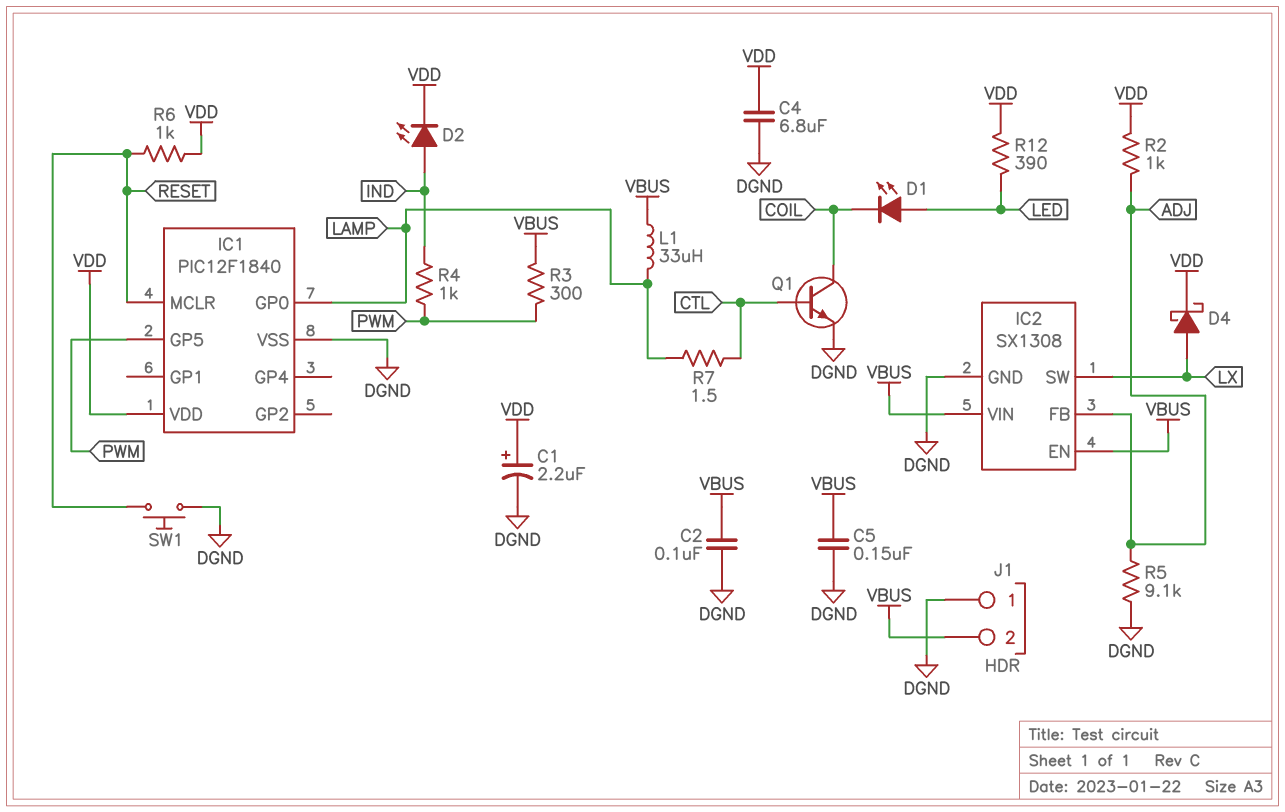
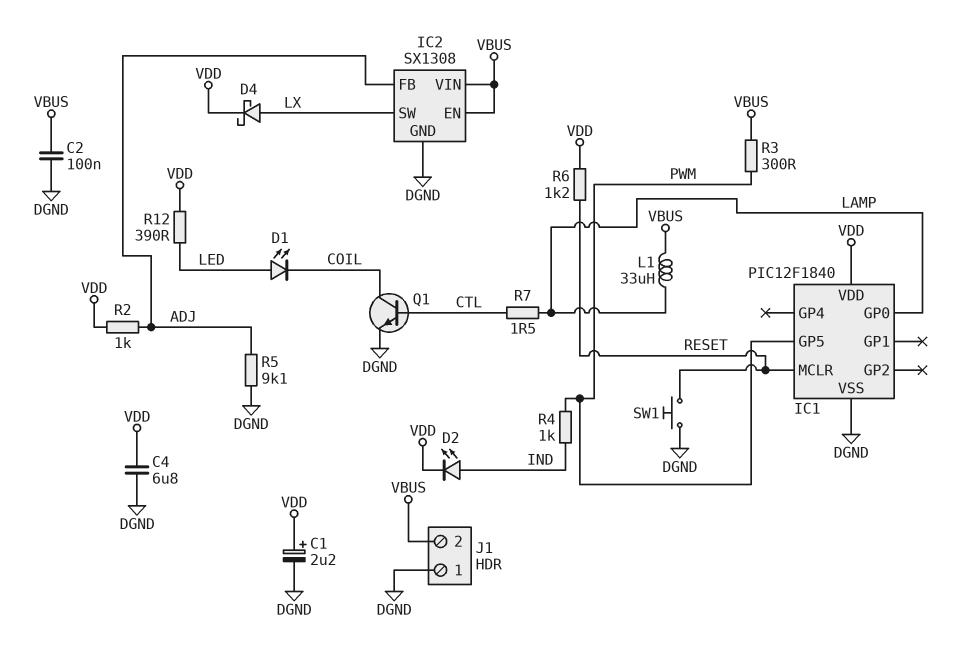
C5: 150nF (DGND, VBUS) -> none
R6: 1k (RESET, VDD) -> 1.2k (RESET, VDD)

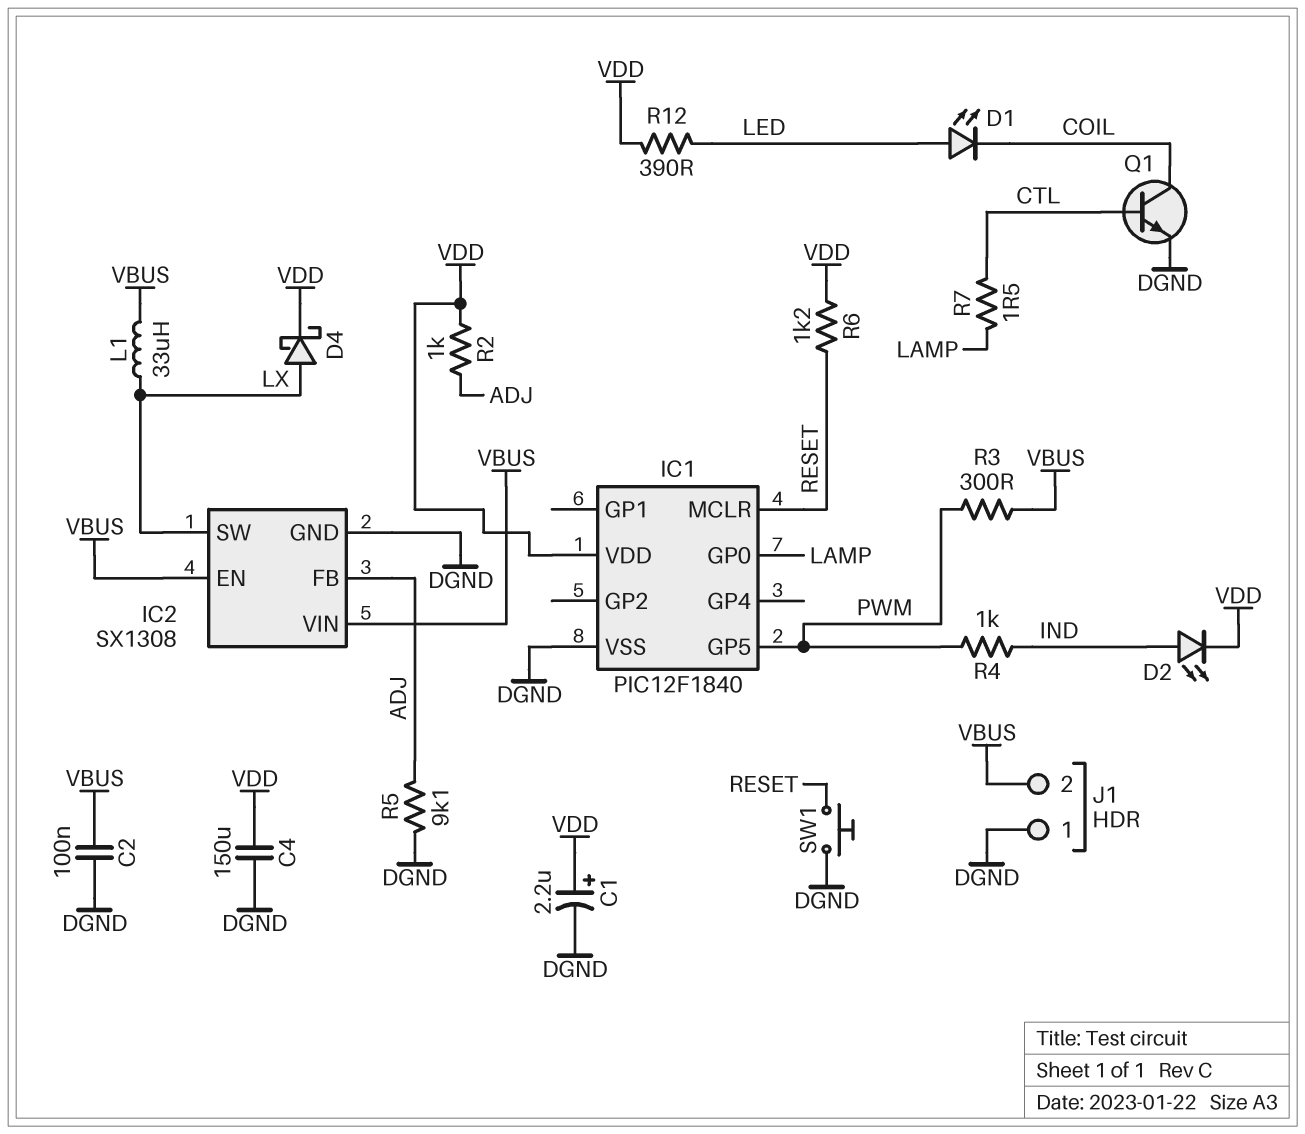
C4: 6.8uF (DGND, VDD) -> 150uF (DGND, VDD)
L1: 33uH (LAMP, VBUS) -> 33uH (LX, VBUS)

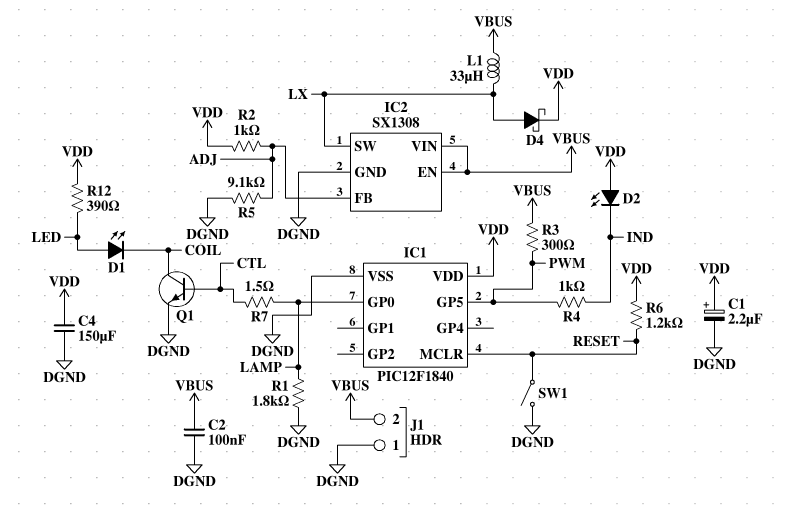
D2: LED (A IND, K VDD) -> LED (A VDD, K IND)
R1: none -> 1.8k (DGND, LAMP)
SW1: button (DGND, RESET) -> switch (DGND, RESET)

